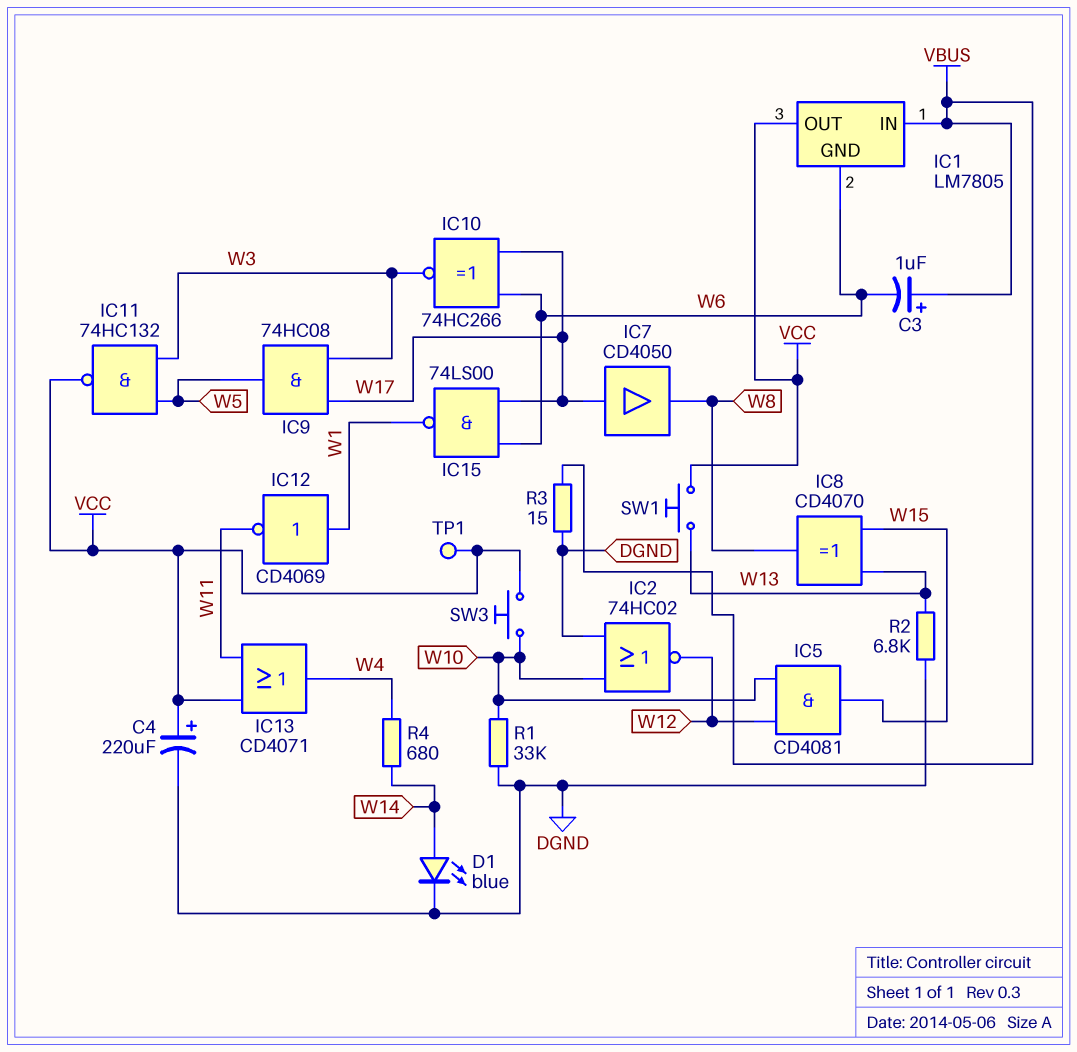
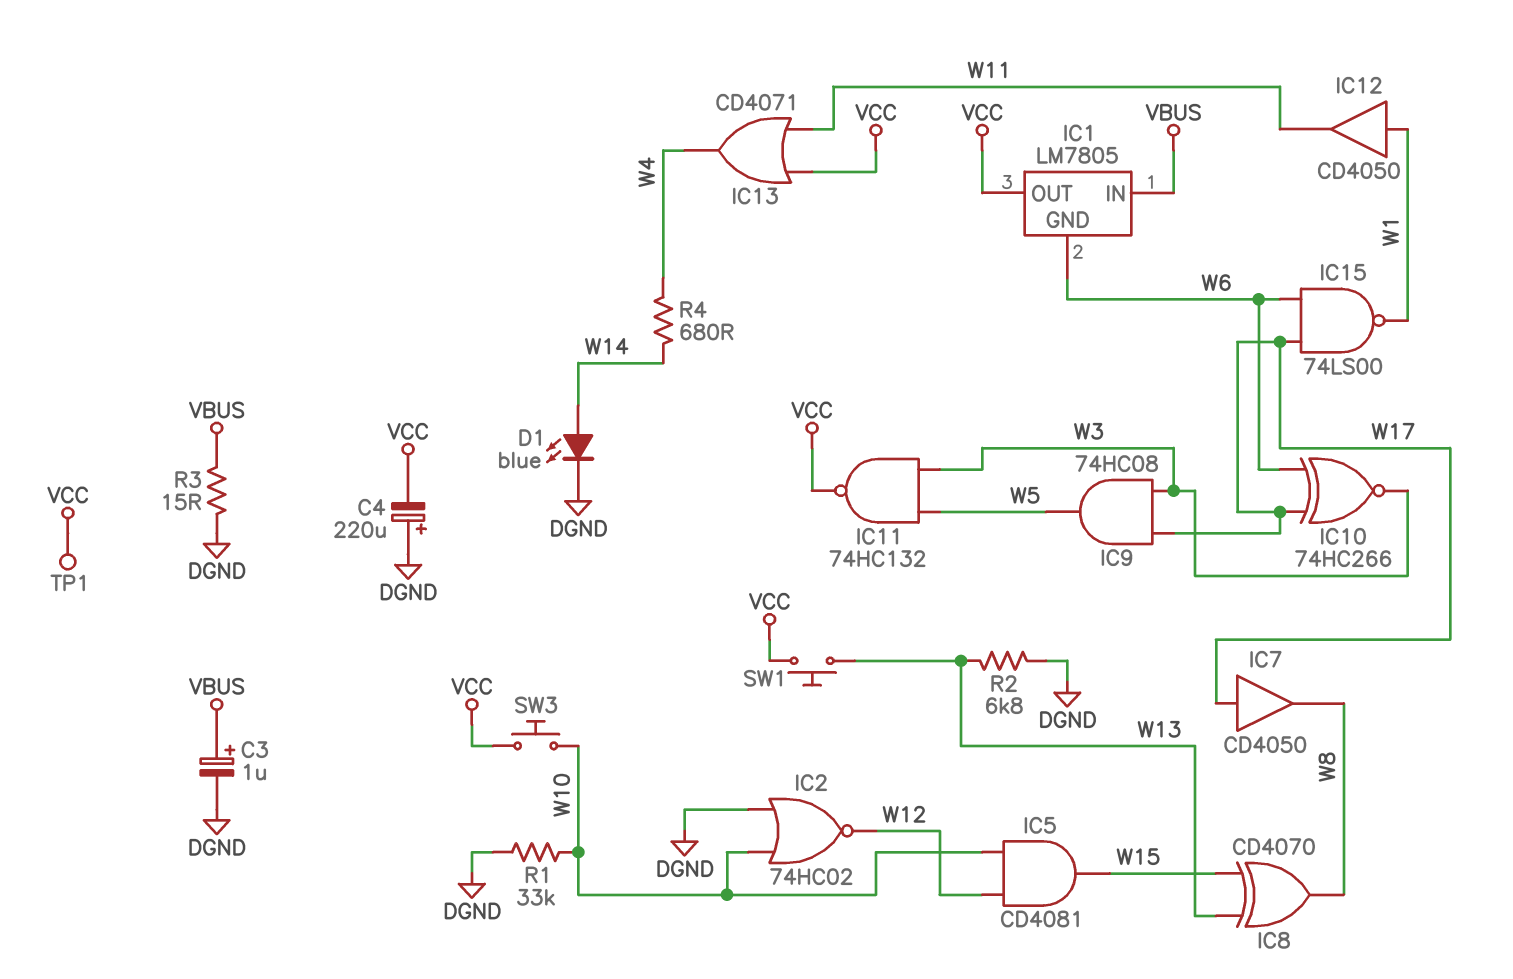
C3: 1uF (plus VBUS, minus W6) -> 1uF (plus VBUS, minus DGND)
C4: 220uF (plus VCC, minus DGND) -> 220uF (plus DGND, minus VCC)
IC12: NOT CD4069 (in W1, out W11) -> buffer CD4050 (in W1, out W11)

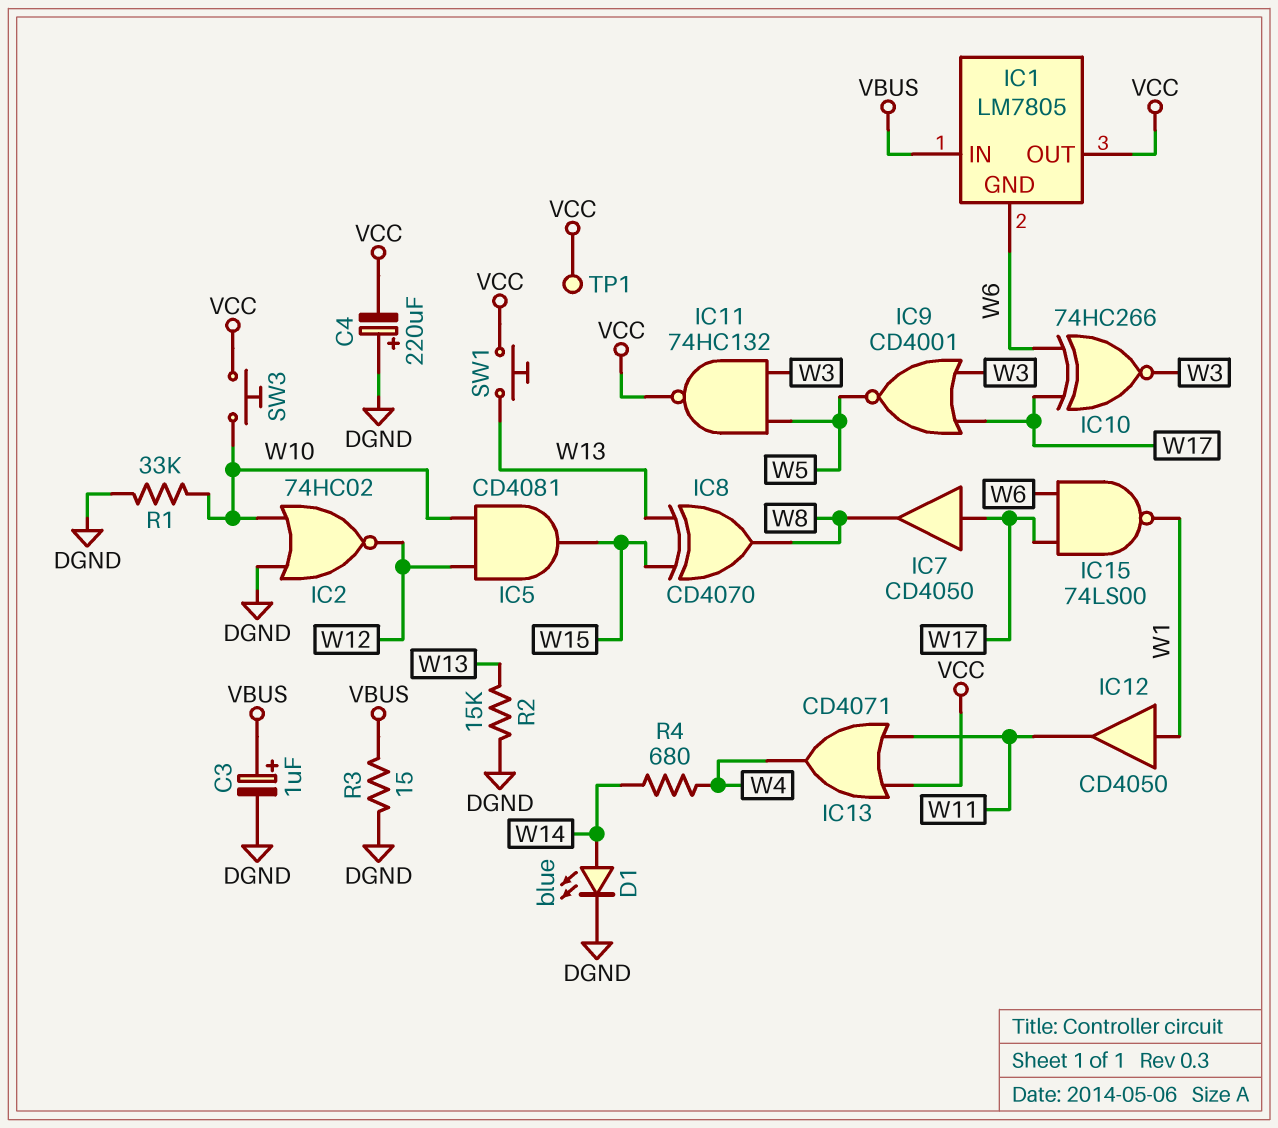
IC9: AND 74HC08 (in W3, in W17, out W5) -> NOR CD4001 (in W3, in W17, out W5)
R2: 6.8k (DGND, W13) -> 15k (DGND, W13)

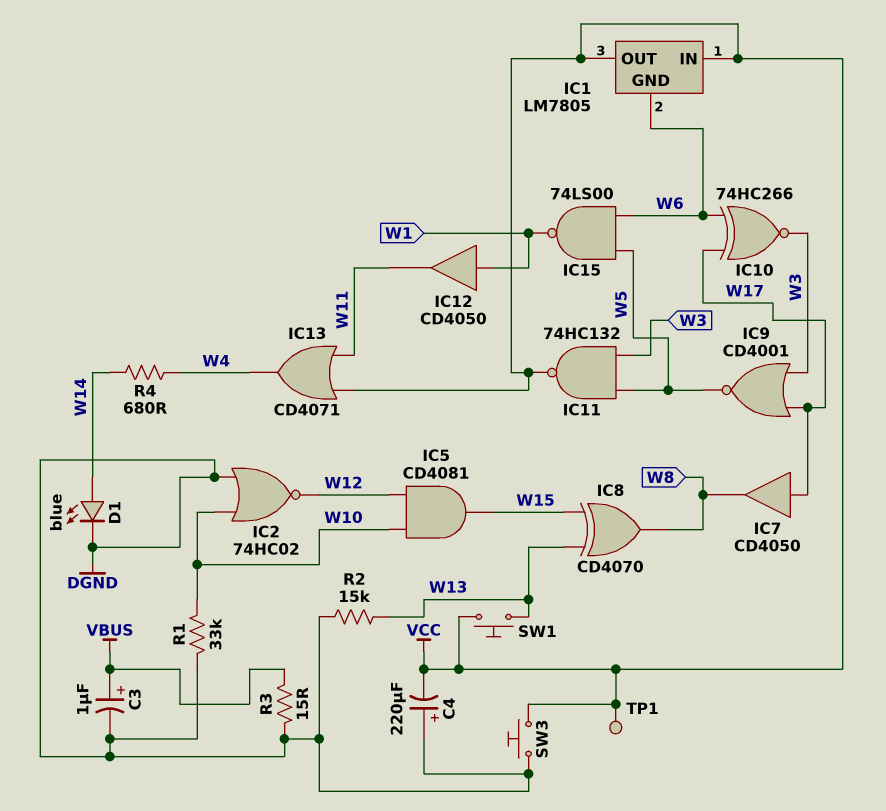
IC1 pin IN: VBUS -> VCC
IC15: NAND 74LS00 (in W6, in W17, out W1) -> NAND 74LS00 (in W5, in W6, out W1)
SW3: button (VCC, W10) -> button (DGND, VCC)

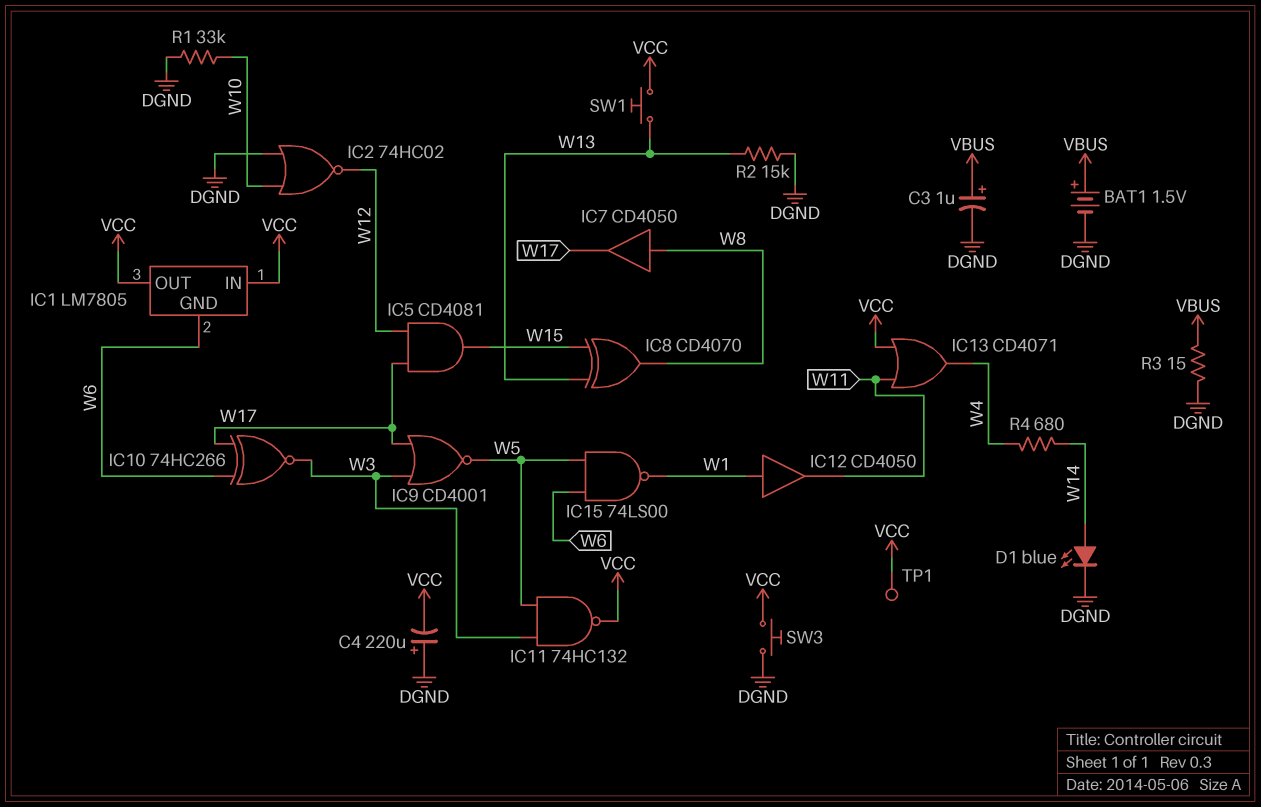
BAT1: none -> 1.5V (plus VBUS, minus DGND)
IC5: AND CD4081 (in W10, in W12, out W15) -> AND CD4081 (in W12, in W17, out W15)
IC7: buffer CD4050 (in W17, out W8) -> buffer CD4050 (in W8, out W17)

